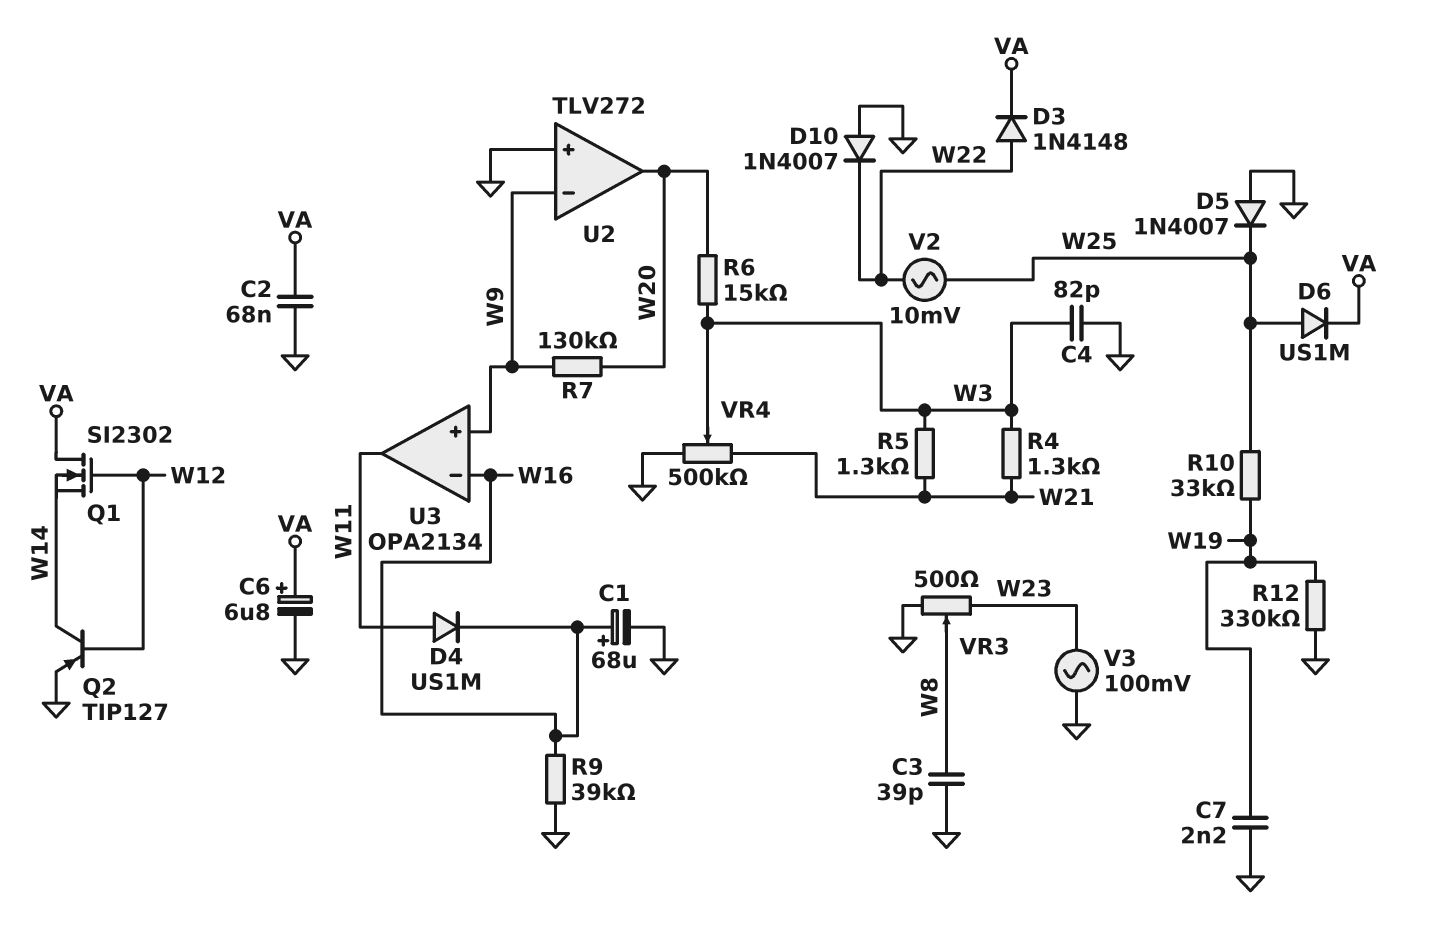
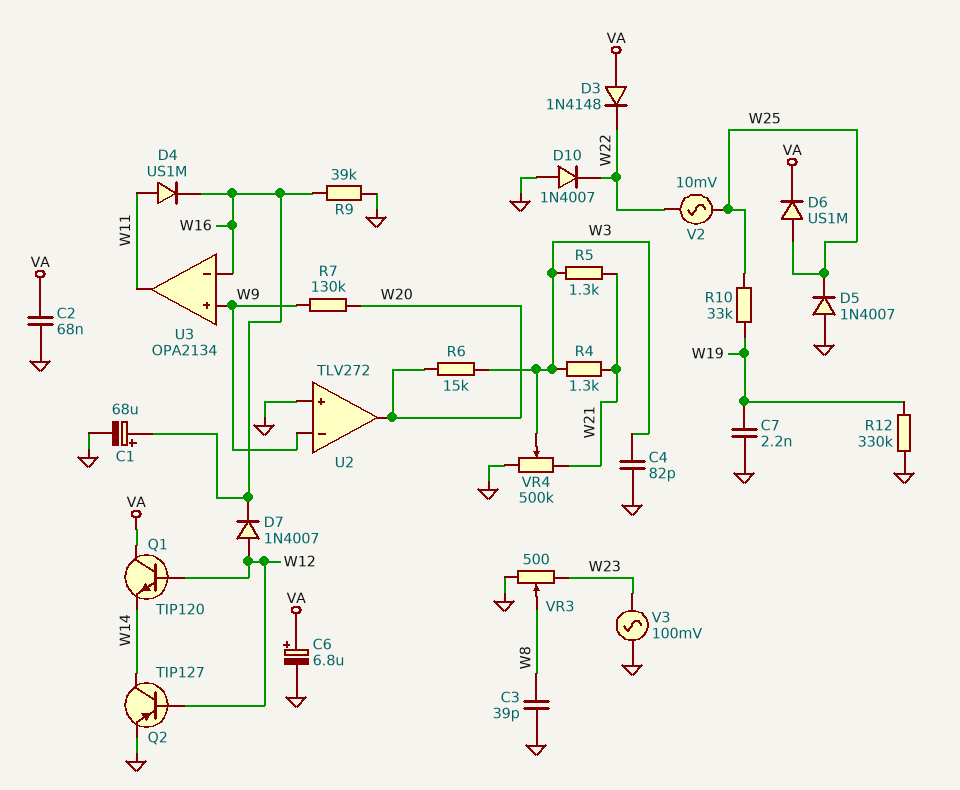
D3: diode 1N4148 (A W22, K VA) -> diode 1N4148 (A VA, K W22)
D7: none -> diode 1N4007 (A W12, K W16)
Q1: NMOS SI2302 (G W12, D VA, S W14) -> NPN TIP120 (B W12, C VA, E W14)

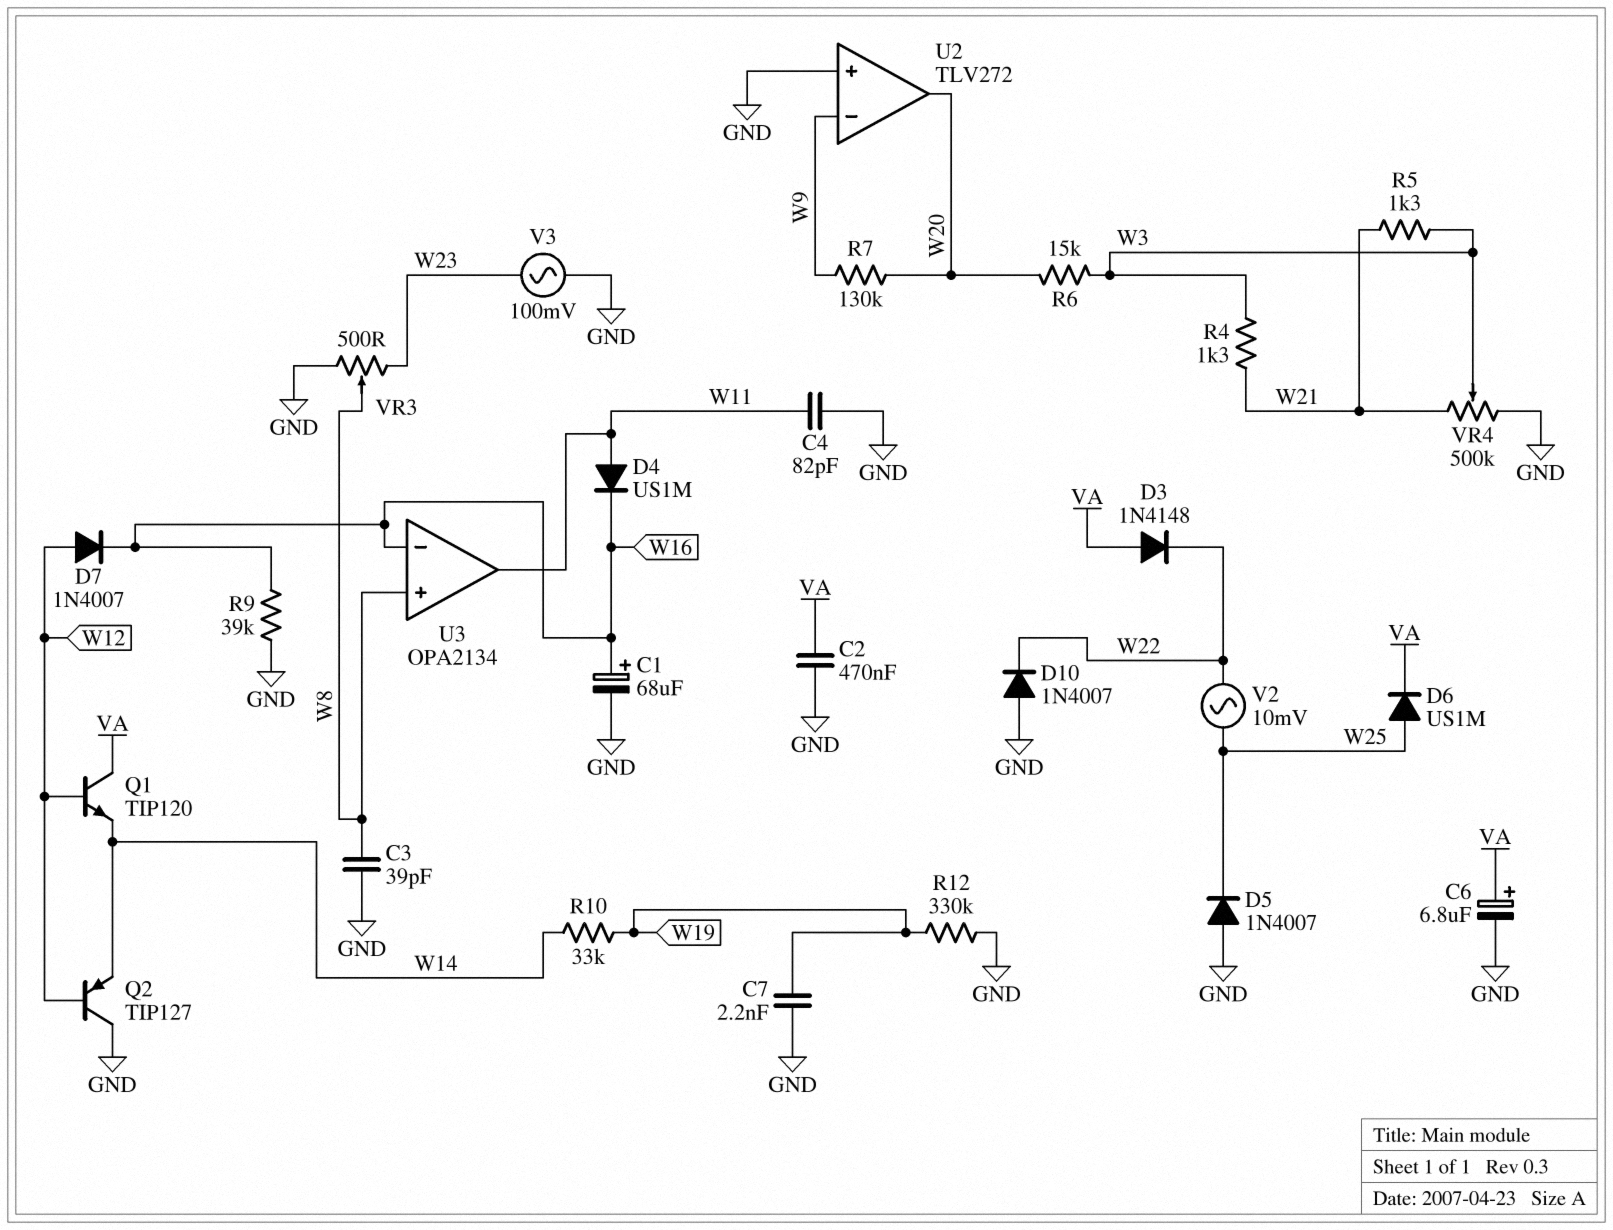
C2: 68nF (GND, VA) -> 470nF (GND, VA)
C4: 82pF (GND, W3) -> 82pF (GND, W11)
Q2: PNP TIP127 (B W12, C W14, E GND) -> PNP TIP127 (B W12, C GND, E W14)
R10: 33k (W19, W25) -> 33k (W14, W19)
U3 pin in+: W9 -> W8

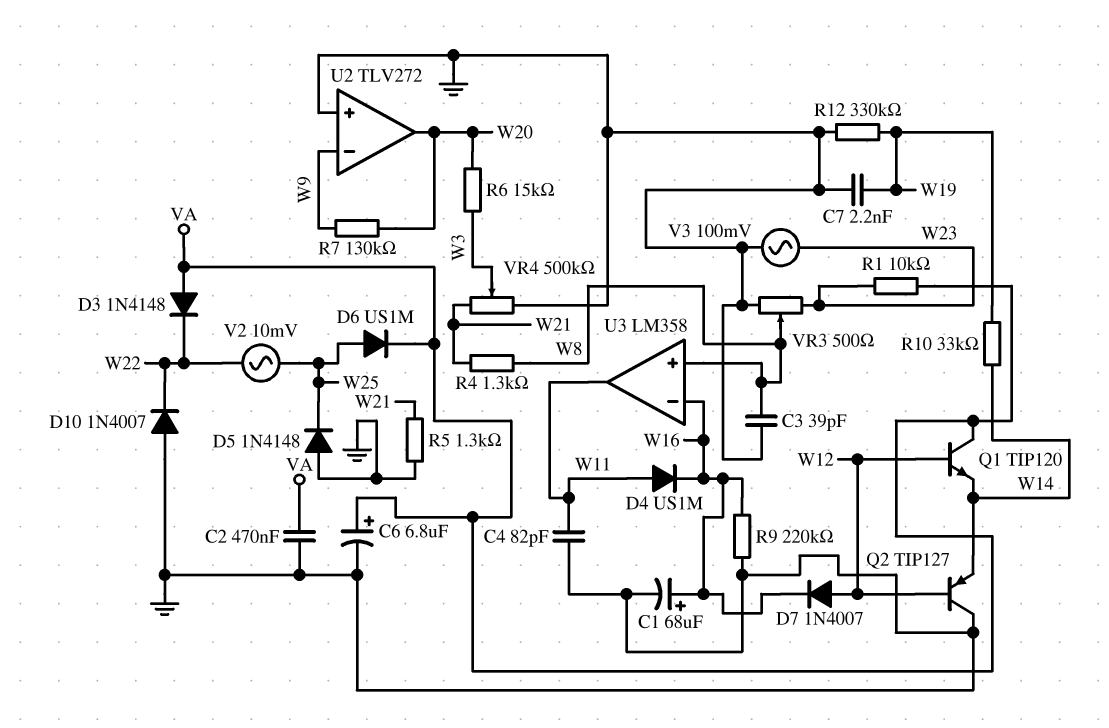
D5: diode 1N4007 (A GND, K W25) -> diode 1N4148 (A GND, K W25)
R1: none -> 10k (VA, W23)
R4: 1.3k (W3, W21) -> 1.3k (W8, W21)
R5: 1.3k (W3, W21) -> 1.3k (GND, W21)
R9: 39k (GND, W16) -> 220k (GND, W16)
U3: OPA2134 -> LM358

